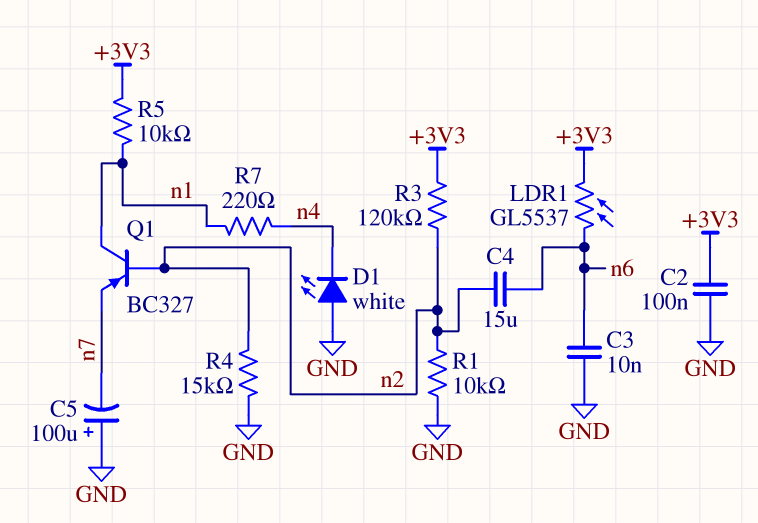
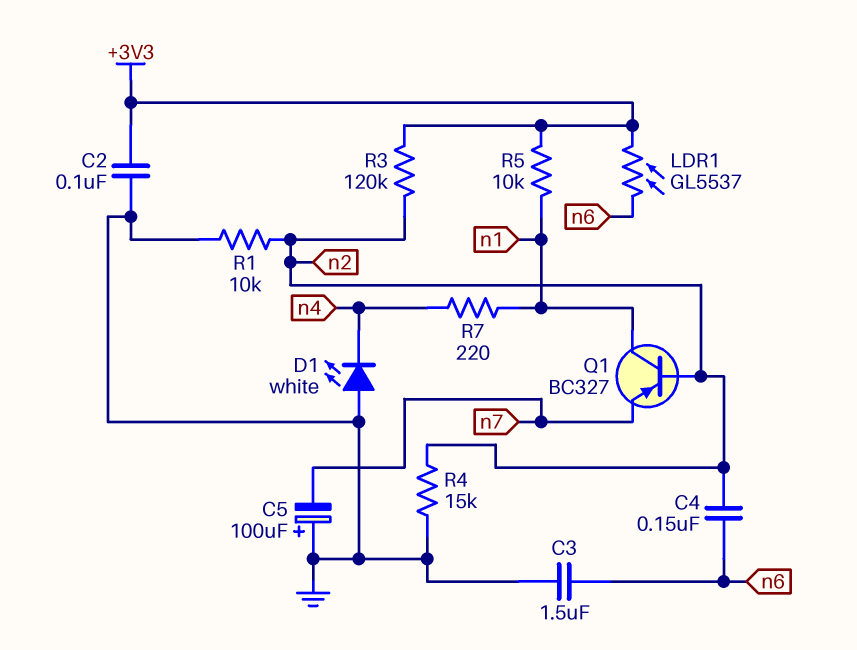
C3: 10nF (GND, n6) -> 1.5uF (GND, n6)
C4: 15uF (n2, n6) -> 150nF (n2, n6)

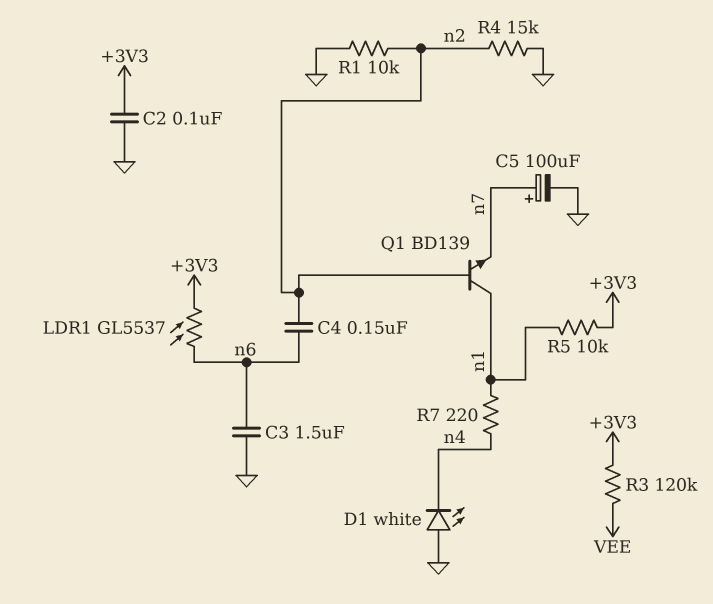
C5: 100uF (plus GND, minus n7) -> 100uF (plus n7, minus GND)
Q1: PNP BC327 (B n2, C n1, E n7) -> NPN BD139 (B n2, C n1, E n7)
R3: 120k (+3V3, n2) -> 120k (+3V3, VEE)

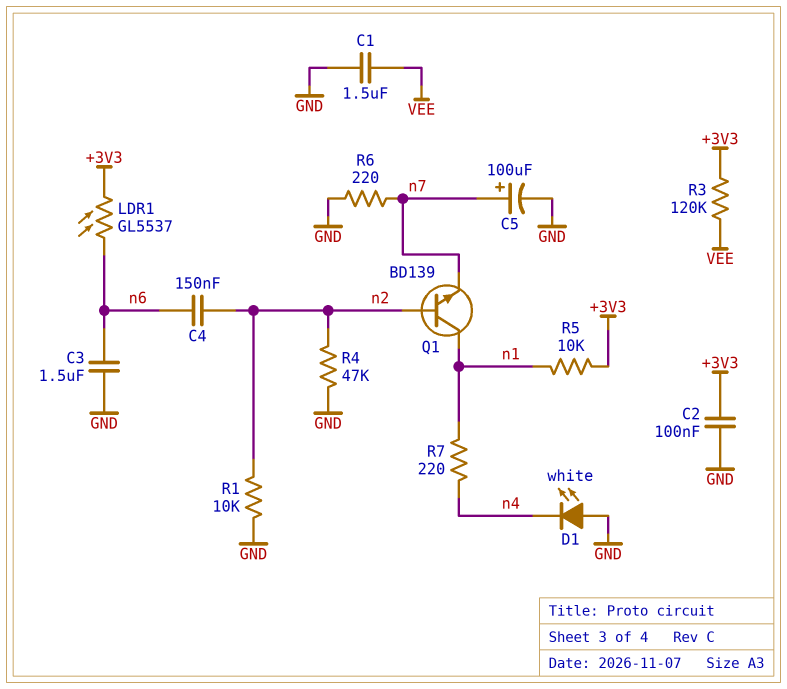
C1: none -> 1.5uF (GND, VEE)
R4: 15k (GND, n2) -> 47k (GND, n2)
R6: none -> 220 (GND, n7)

